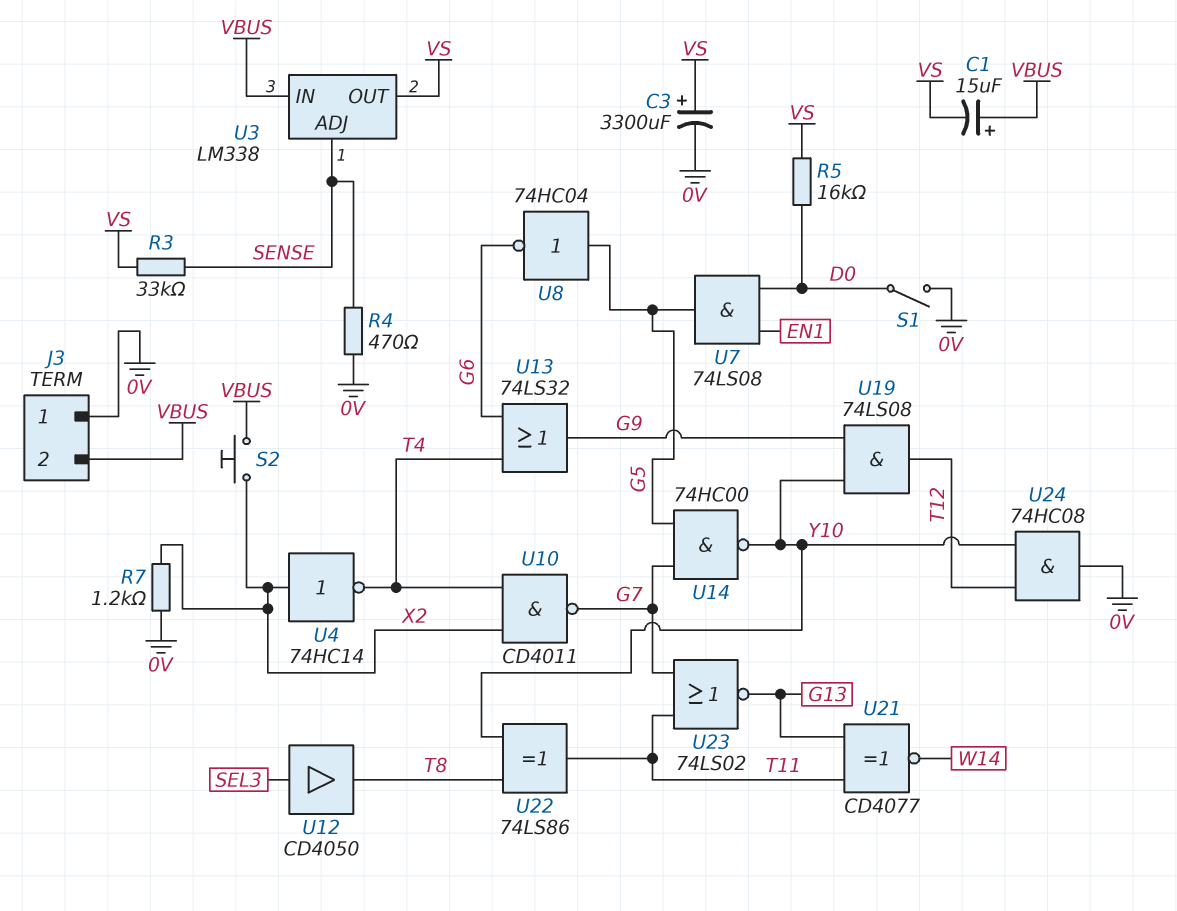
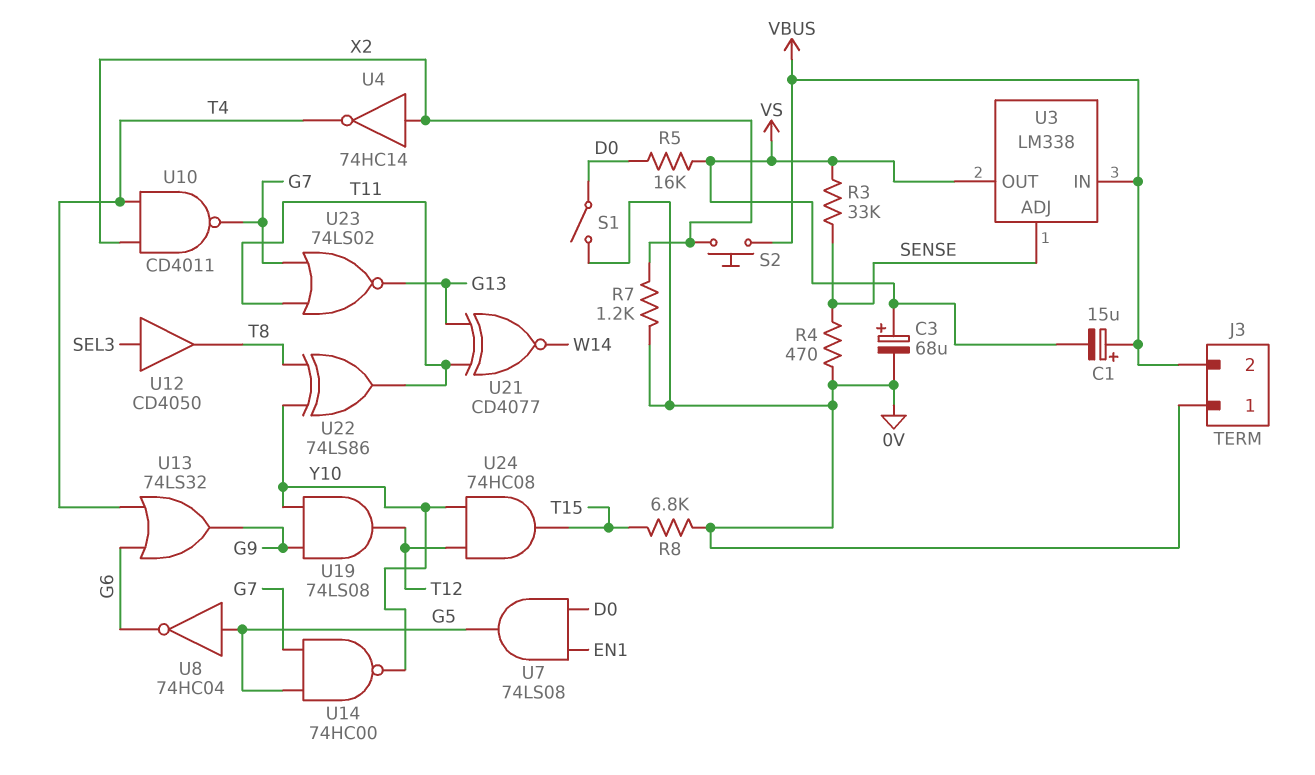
C3: 3300uF (plus VS, minus 0V) -> 68uF (plus VS, minus 0V)
R8: none -> 6.8k (0V, T15)
U24: AND 74HC08 (in T12, in Y10, out 0V) -> AND 74HC08 (in T12, in Y10, out T15)

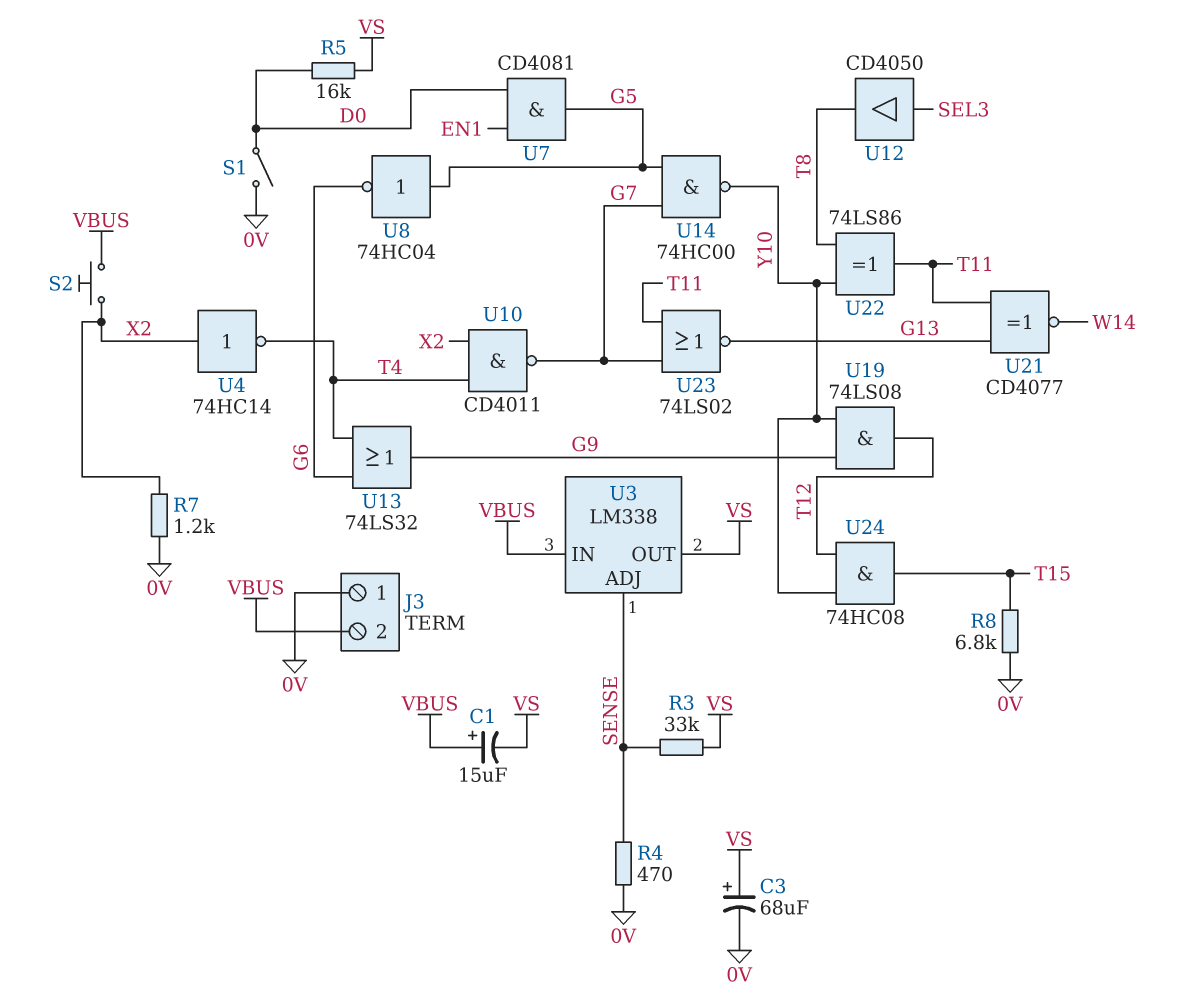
U7: AND 74LS08 (in D0, in EN1, out G5) -> AND CD4081 (in D0, in EN1, out G5)

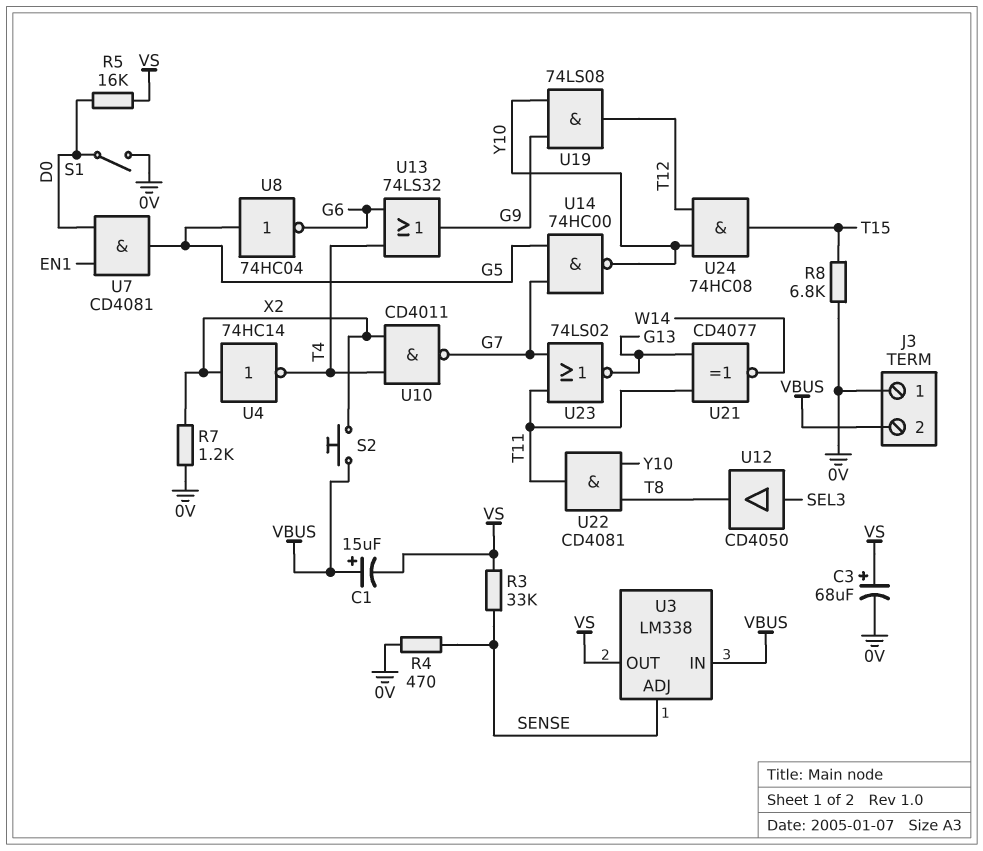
U22: XOR 74LS86 (in T8, in Y10, out T11) -> AND CD4081 (in T8, in Y10, out T11)

